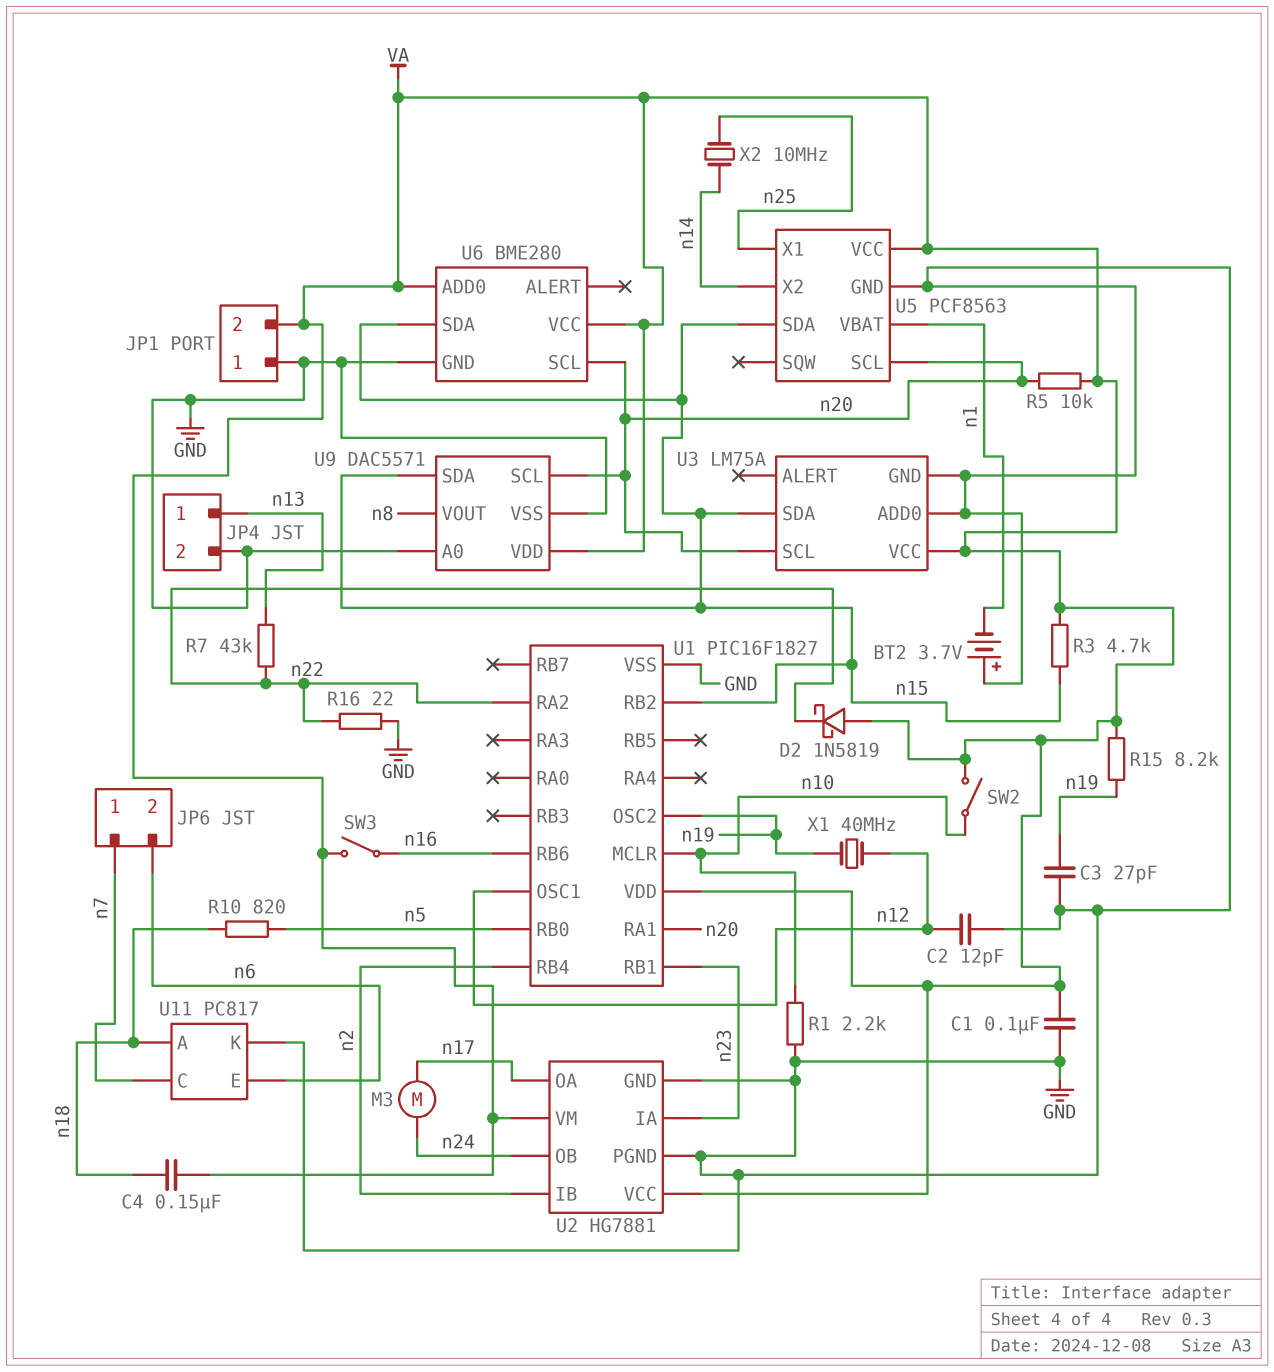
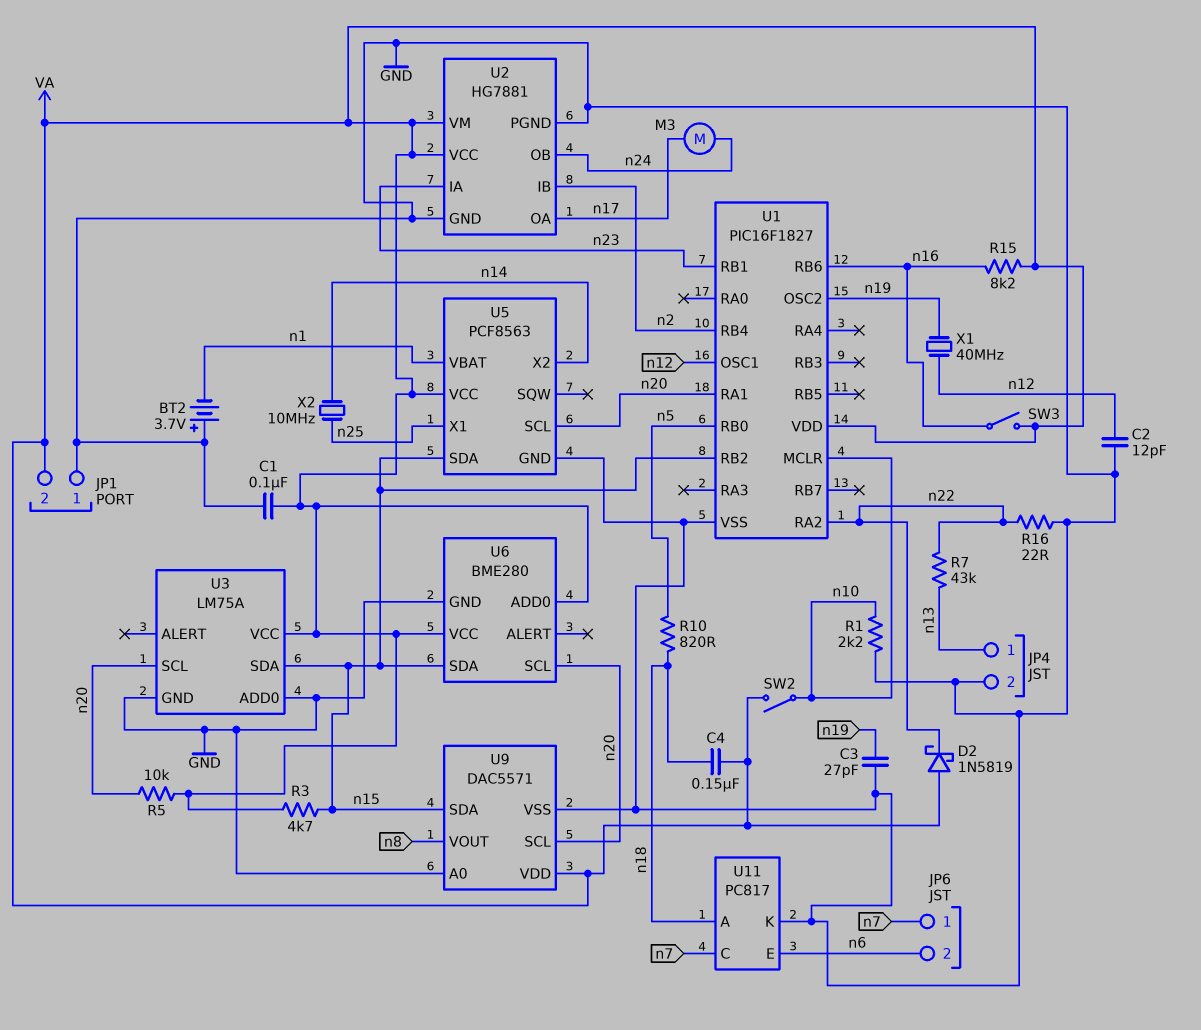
R15: 8.2k (VA, n19) -> 8.2k (VA, n16)

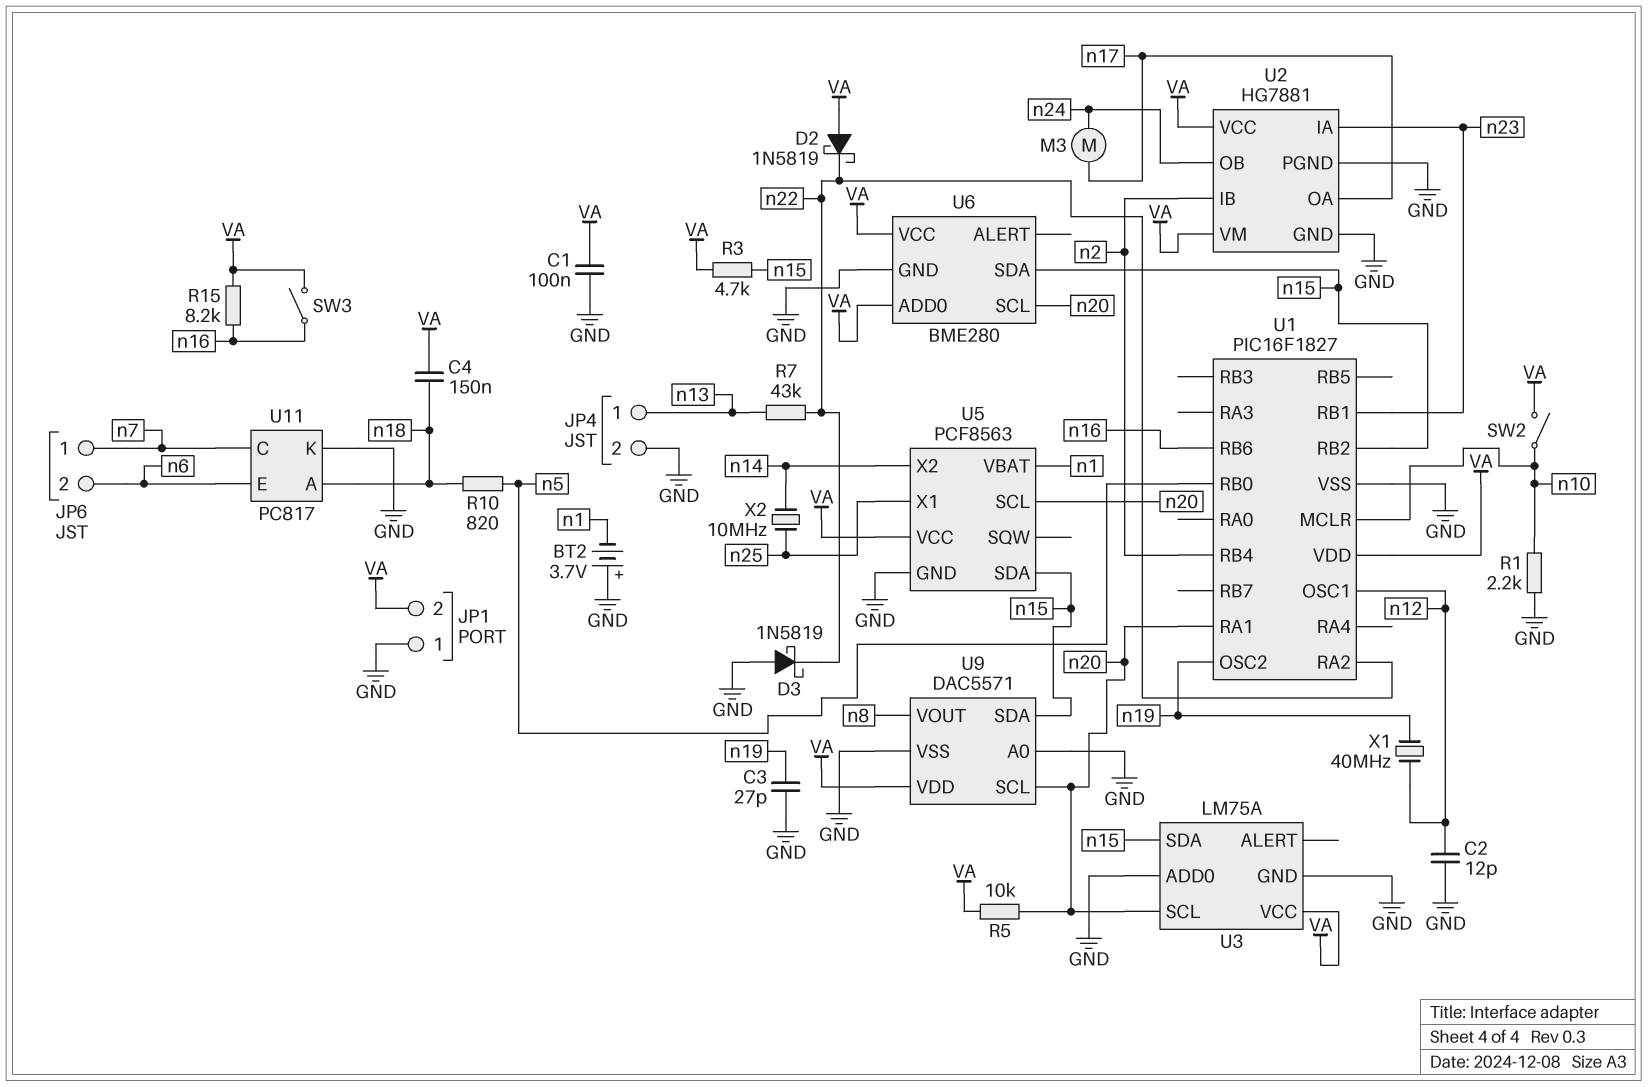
D3: none -> schottky 1N5819 (A GND, K n22)
R16: 22 (GND, n22) -> none

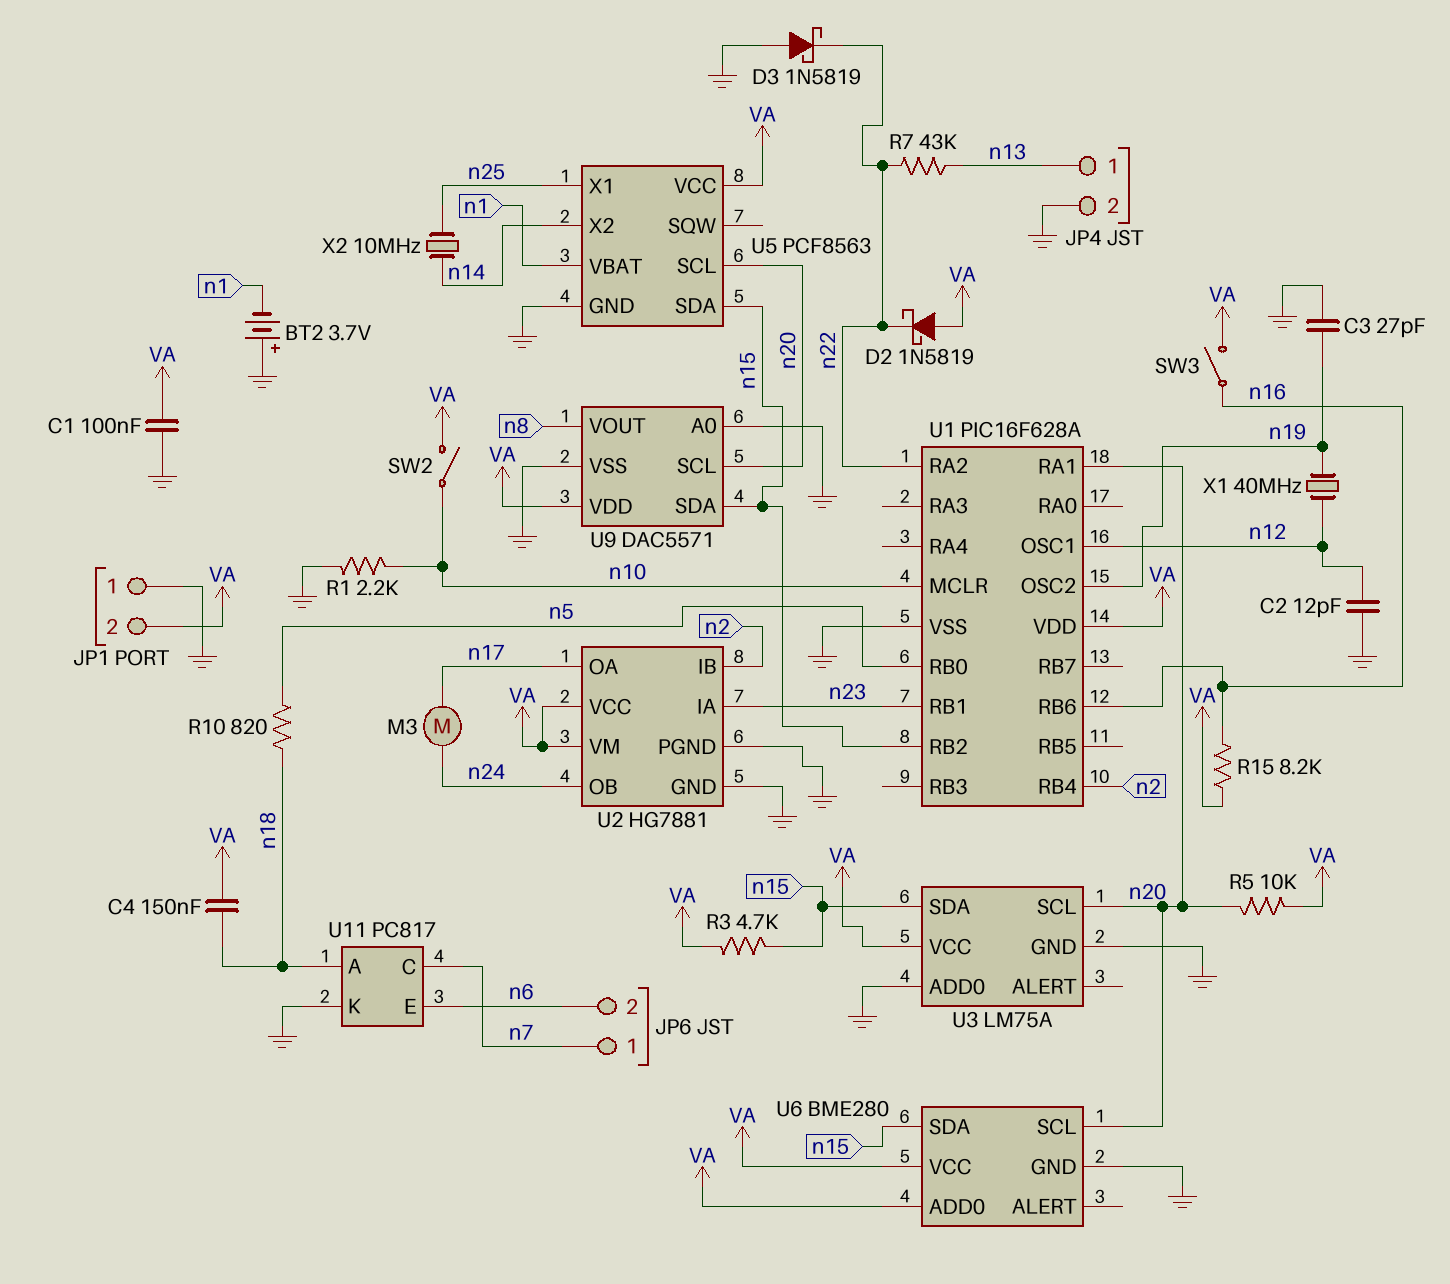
U1: PIC16F1827 -> PIC16F628A

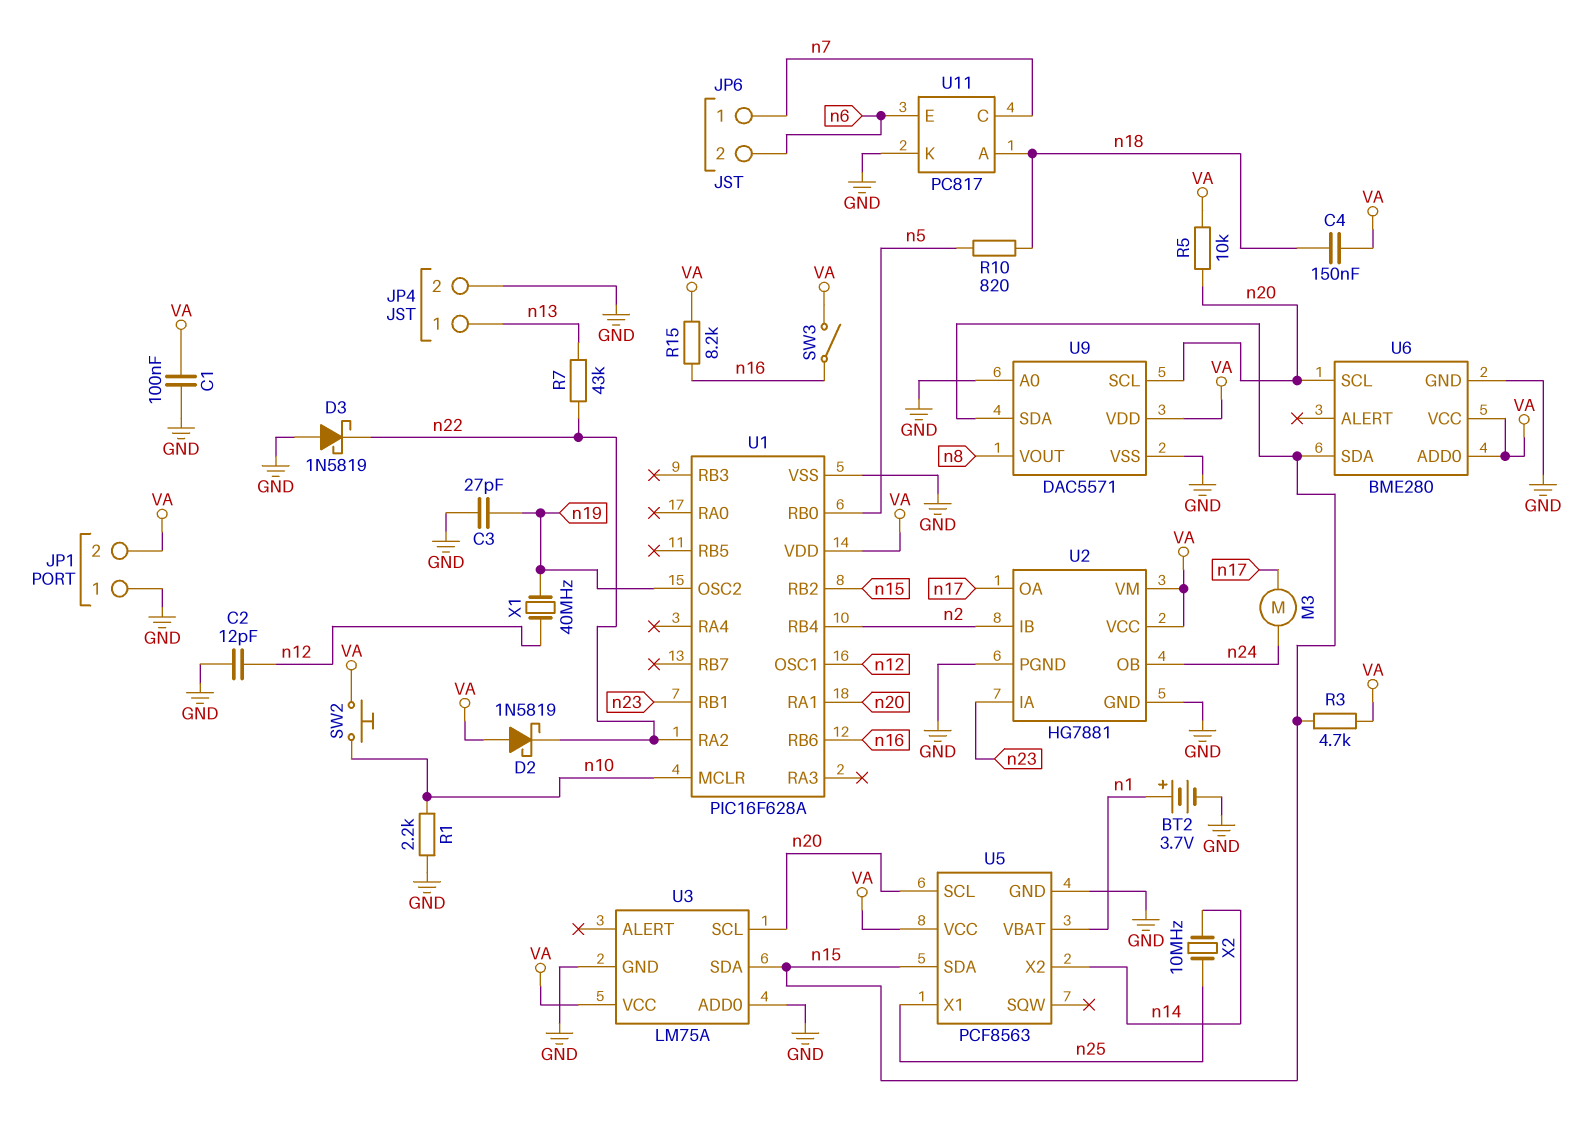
BT2: 3.7V (plus GND, minus n1) -> 3.7V (plus n1, minus GND)
SW2: switch (VA, n10) -> button (VA, n10)

